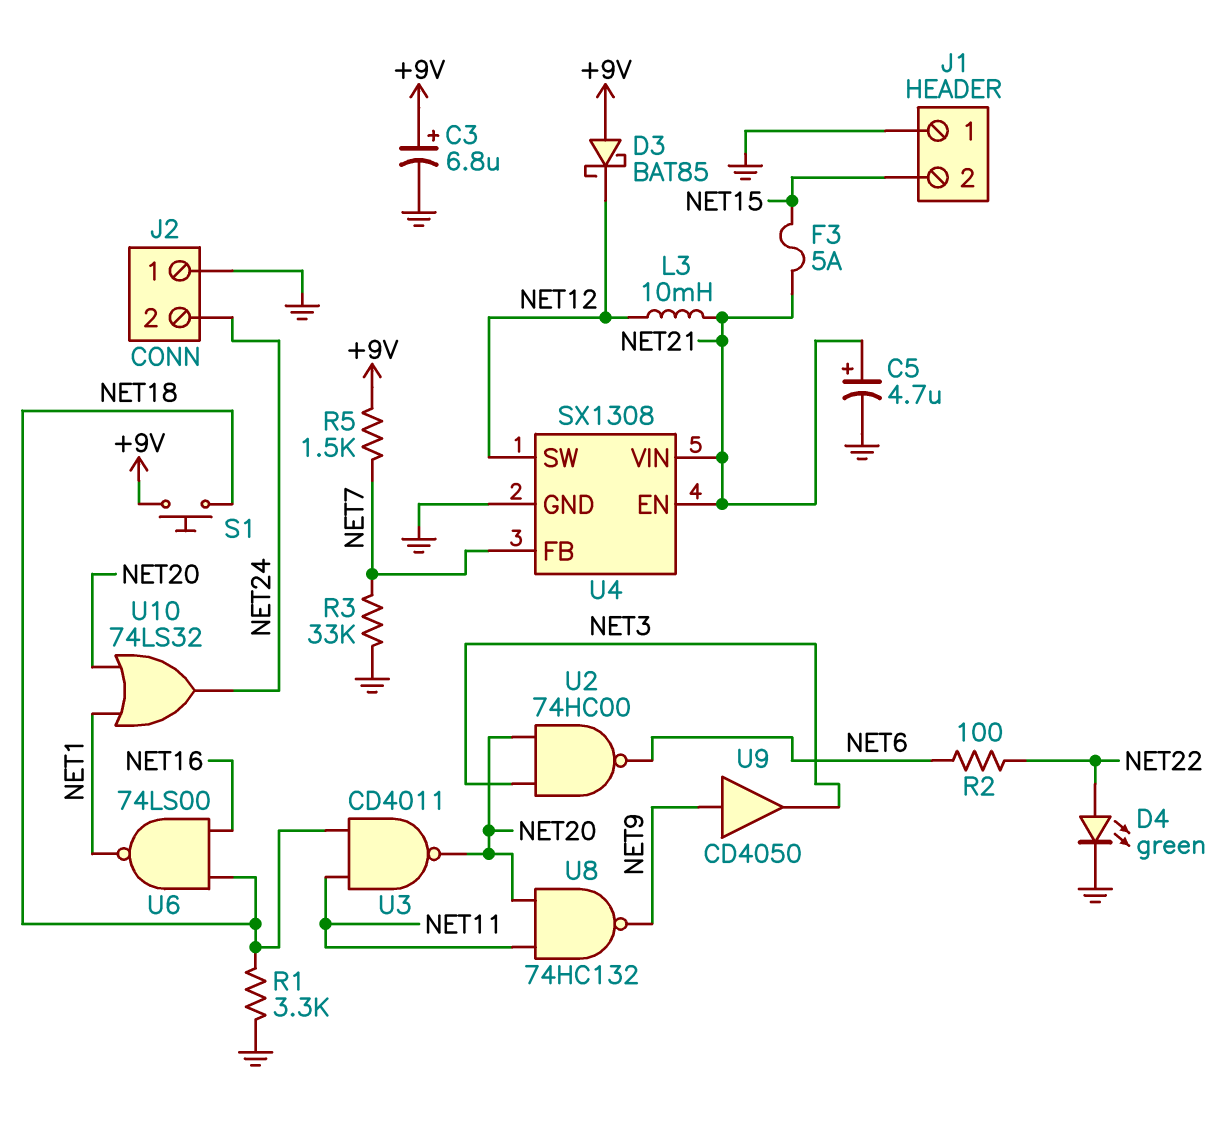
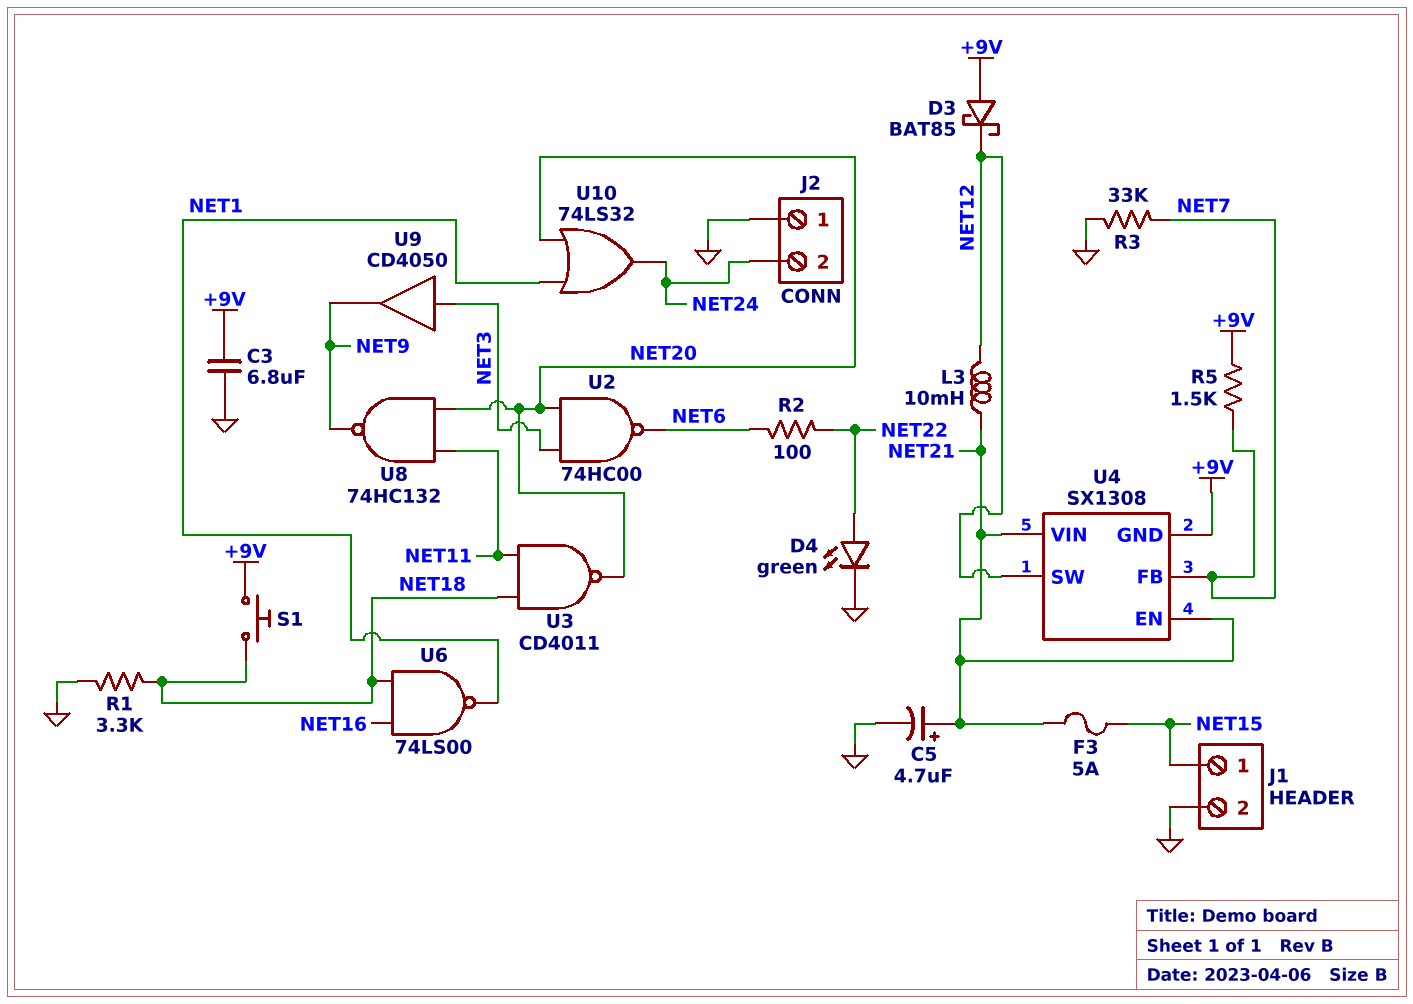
C3: 6.8uF (plus +9V, minus GND) -> 6.8uF (+9V, GND)
J1 pin 1: GND -> NET15
J1 pin 2: NET15 -> GND
U4 pin GND: GND -> +9V
U9: buffer CD4050 (in NET9, out NET3) -> buffer CD4050 (in NET3, out NET9)

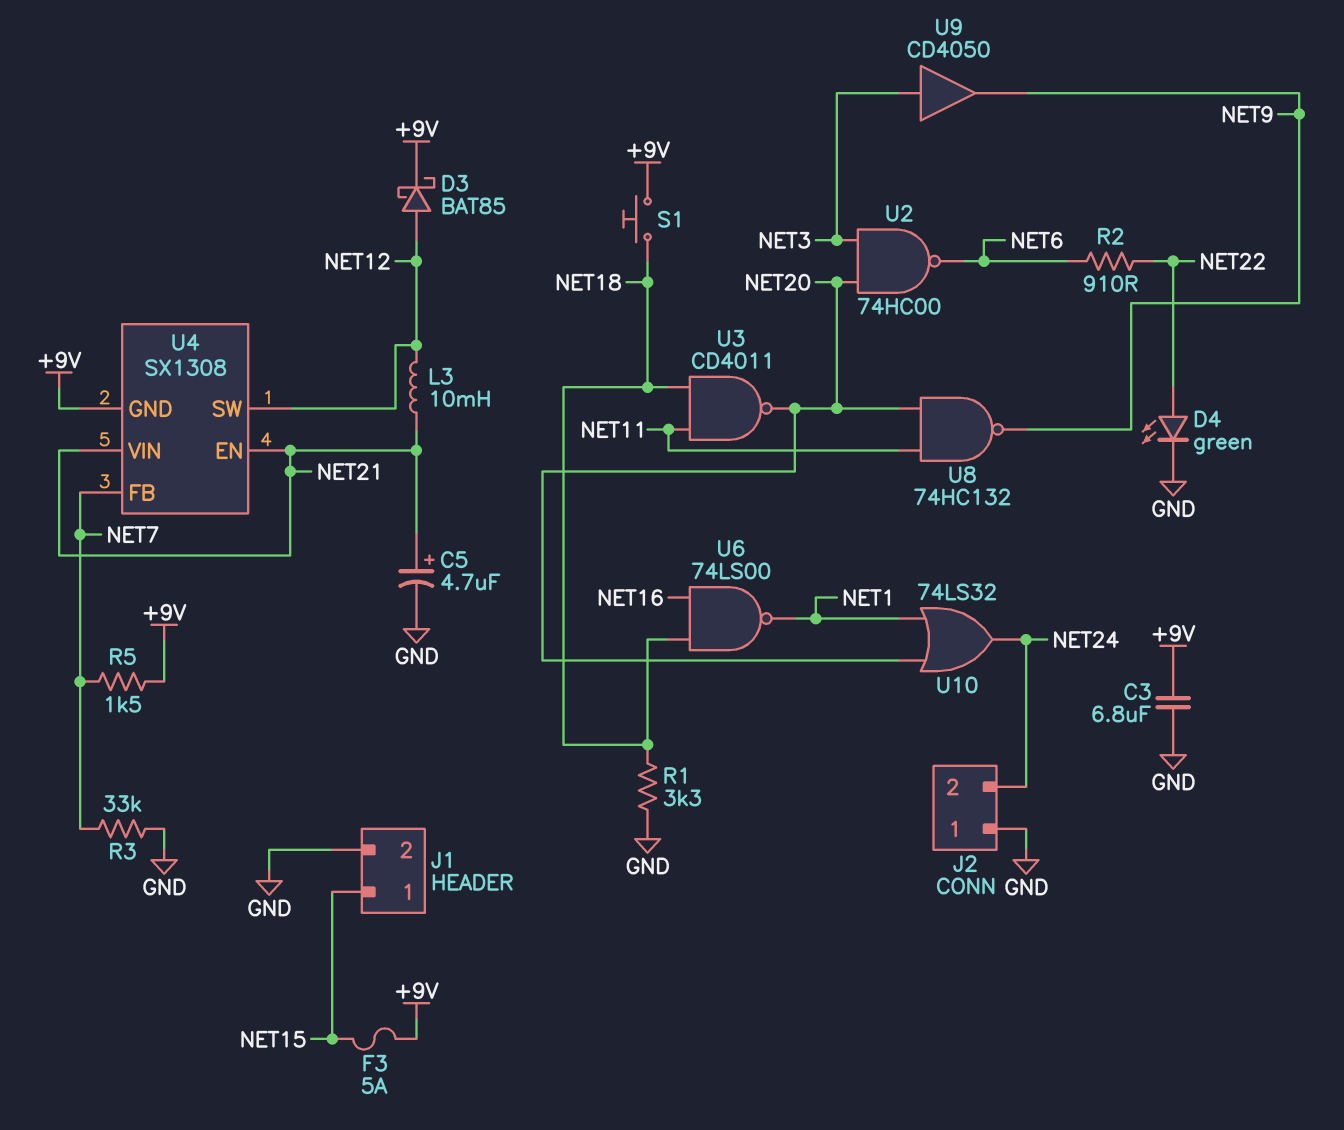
D3: schottky BAT85 (A +9V, K NET12) -> schottky BAT85 (A NET12, K +9V)
F3: 5A (NET15, NET21) -> 5A (+9V, NET15)
R2: 100 (NET6, NET22) -> 910 (NET6, NET22)

